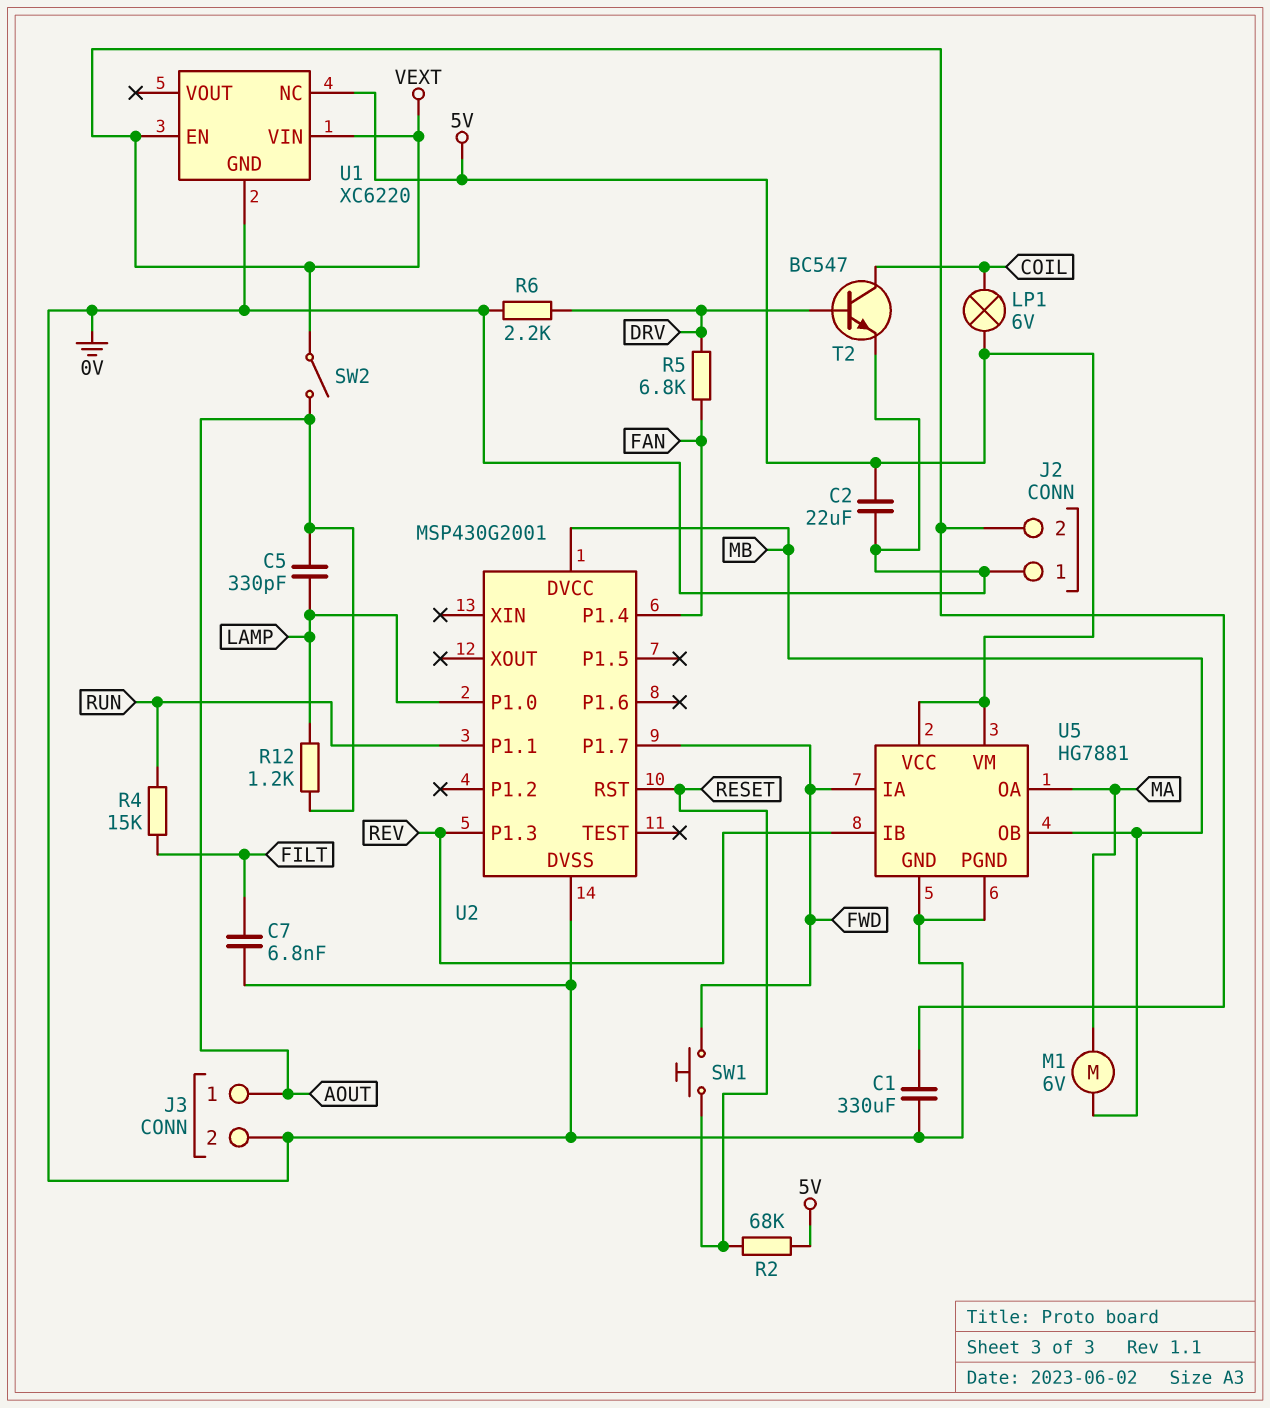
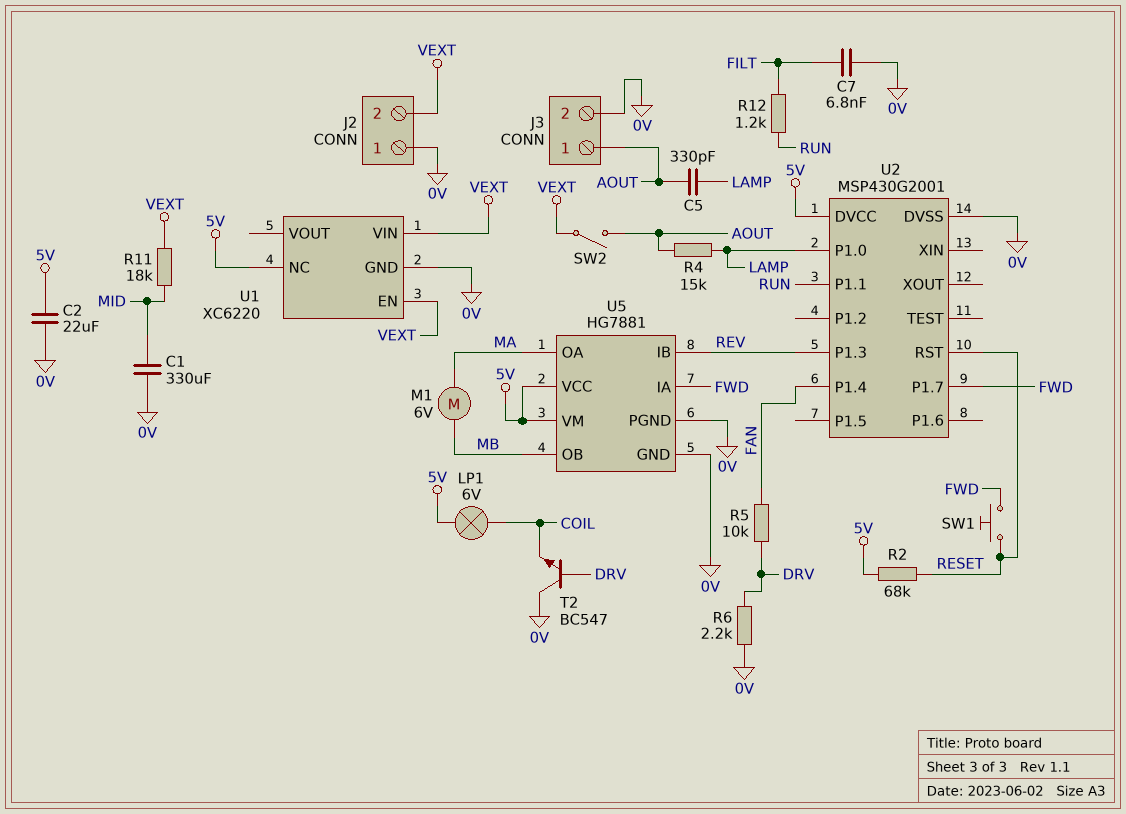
C1: 330uF (0V, VEXT) -> 330uF (0V, MID)
R4: 15k (FILT, RUN) -> 15k (AOUT, LAMP)
R5: 6.8k (DRV, FAN) -> 10k (DRV, FAN)
R11: none -> 18k (MID, VEXT)
R12: 1.2k (AOUT, LAMP) -> 1.2k (FILT, RUN)
T2: NPN BC547 (B DRV, C COIL, E 0V) -> NPN BC547 (B DRV, C 0V, E COIL)
U2 pin DVCC: MB -> 5V

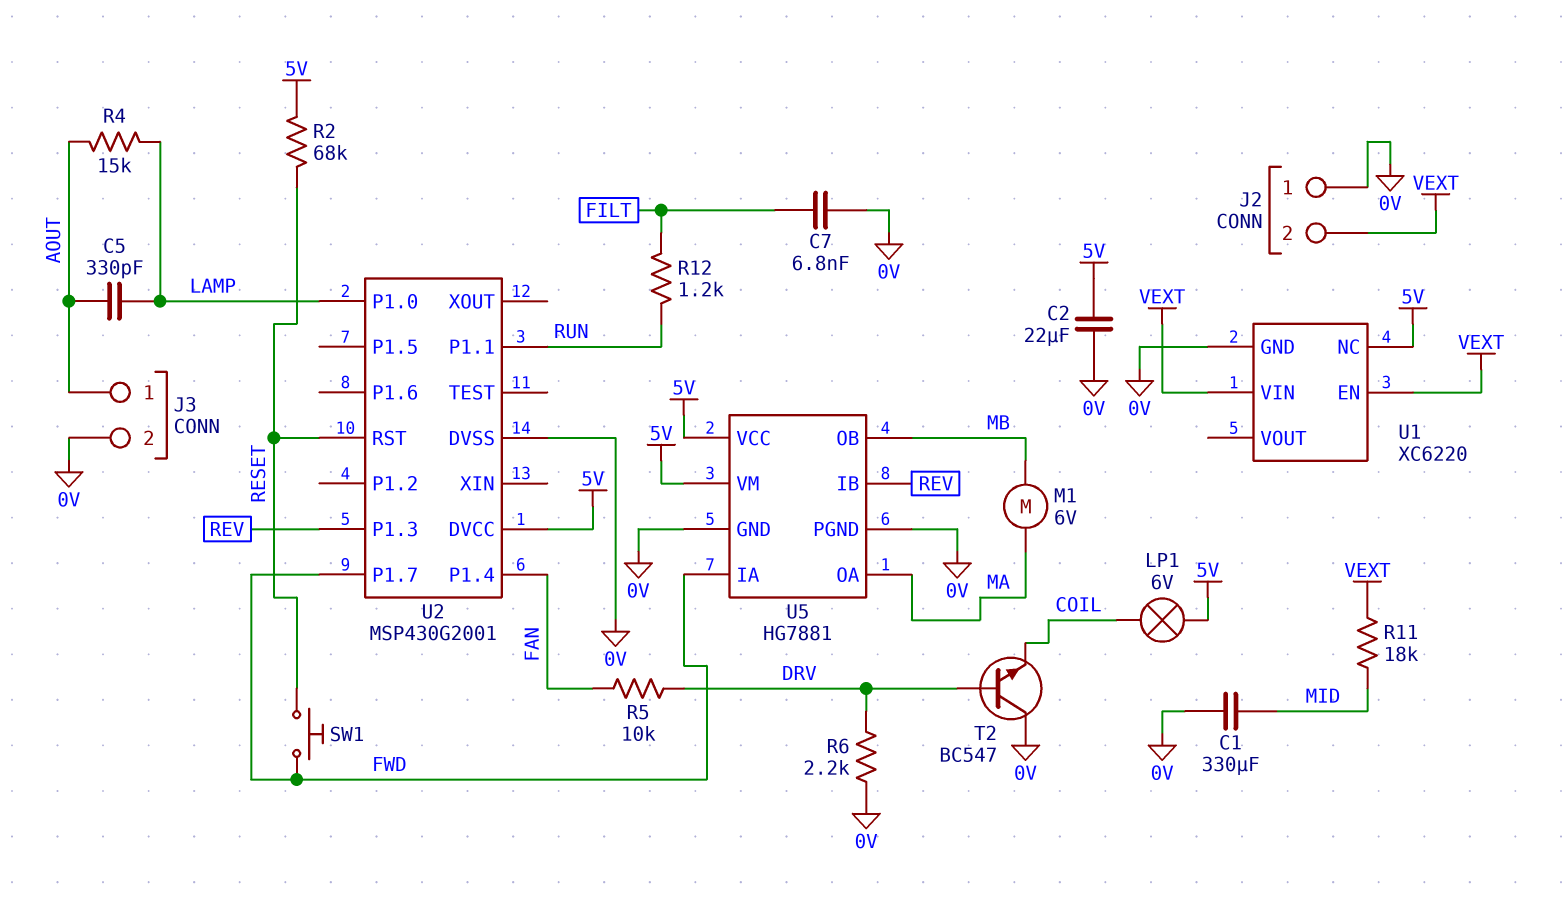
SW2: switch (AOUT, VEXT) -> none

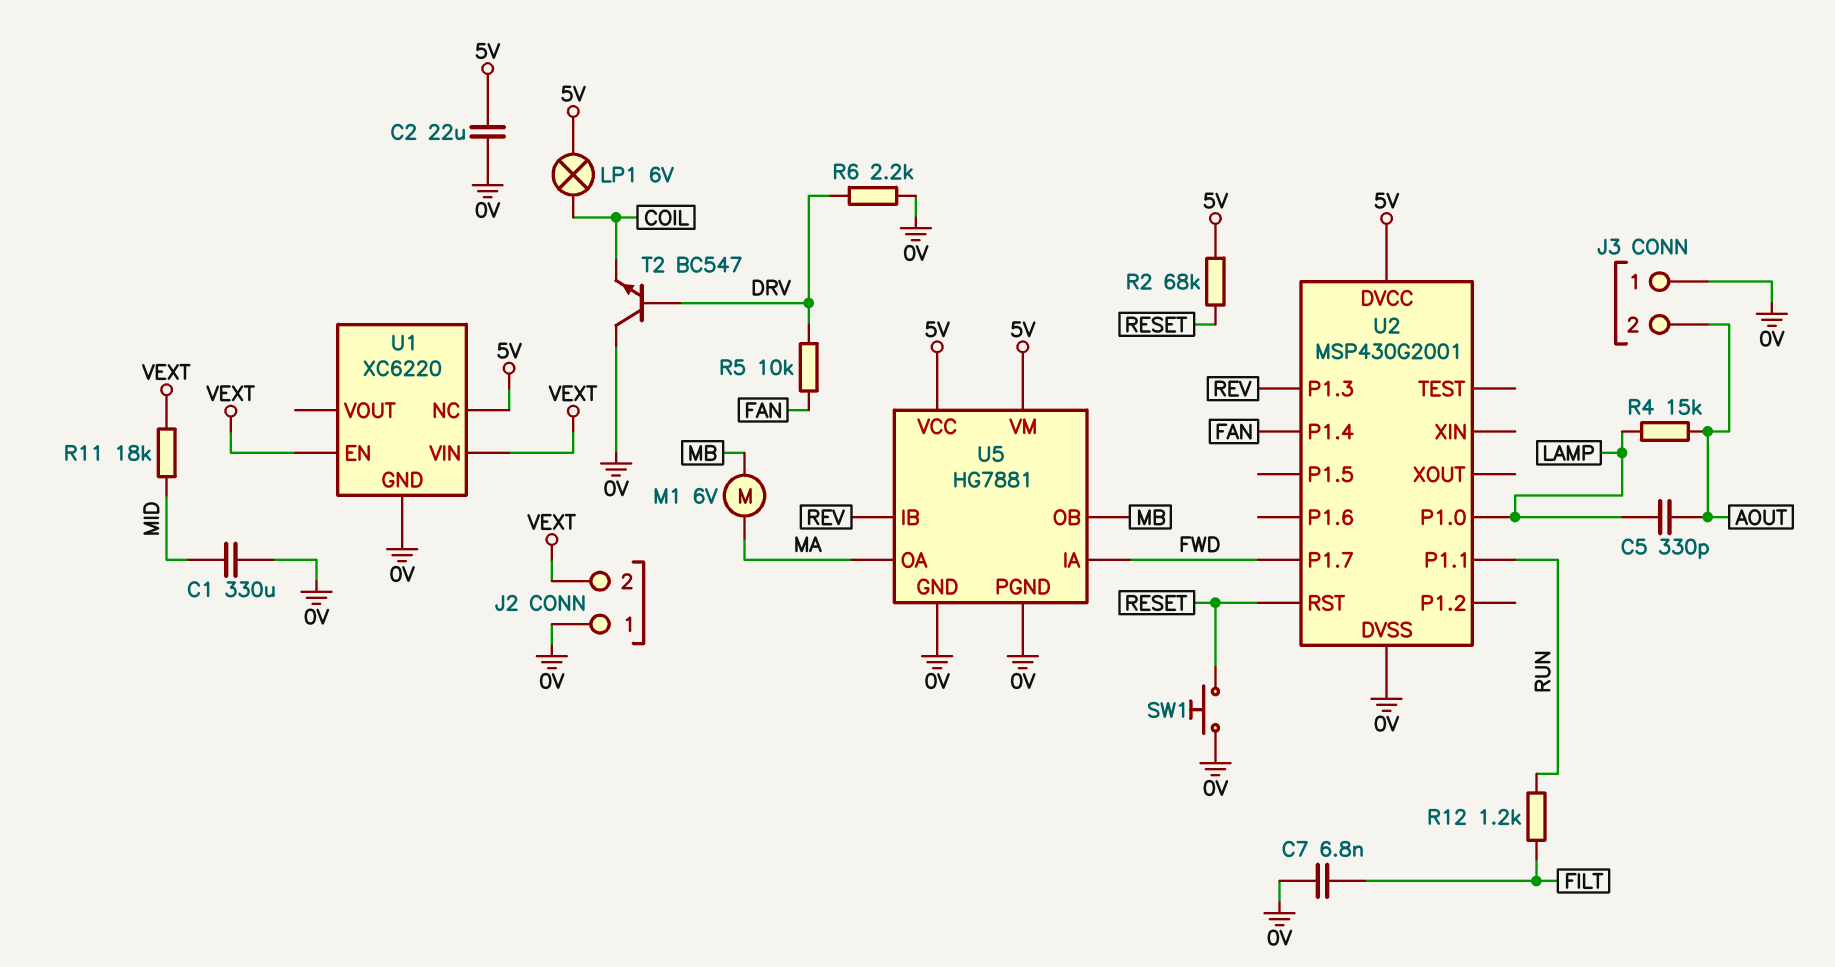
J3 pin 1: AOUT -> 0V
J3 pin 2: 0V -> AOUT
SW1: button (FWD, RESET) -> button (0V, RESET)

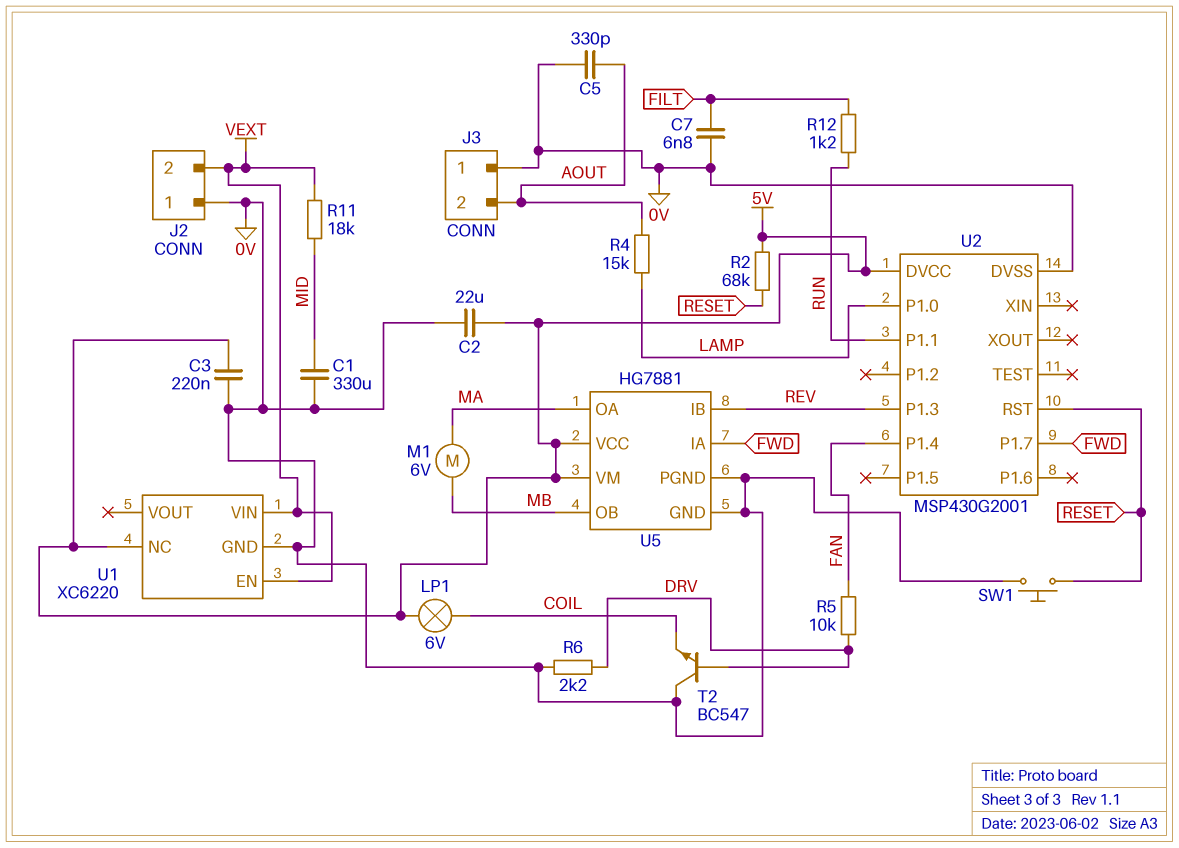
C3: none -> 220nF (0V, 5V)
C5: 330pF (AOUT, LAMP) -> 330pF (0V, AOUT)

